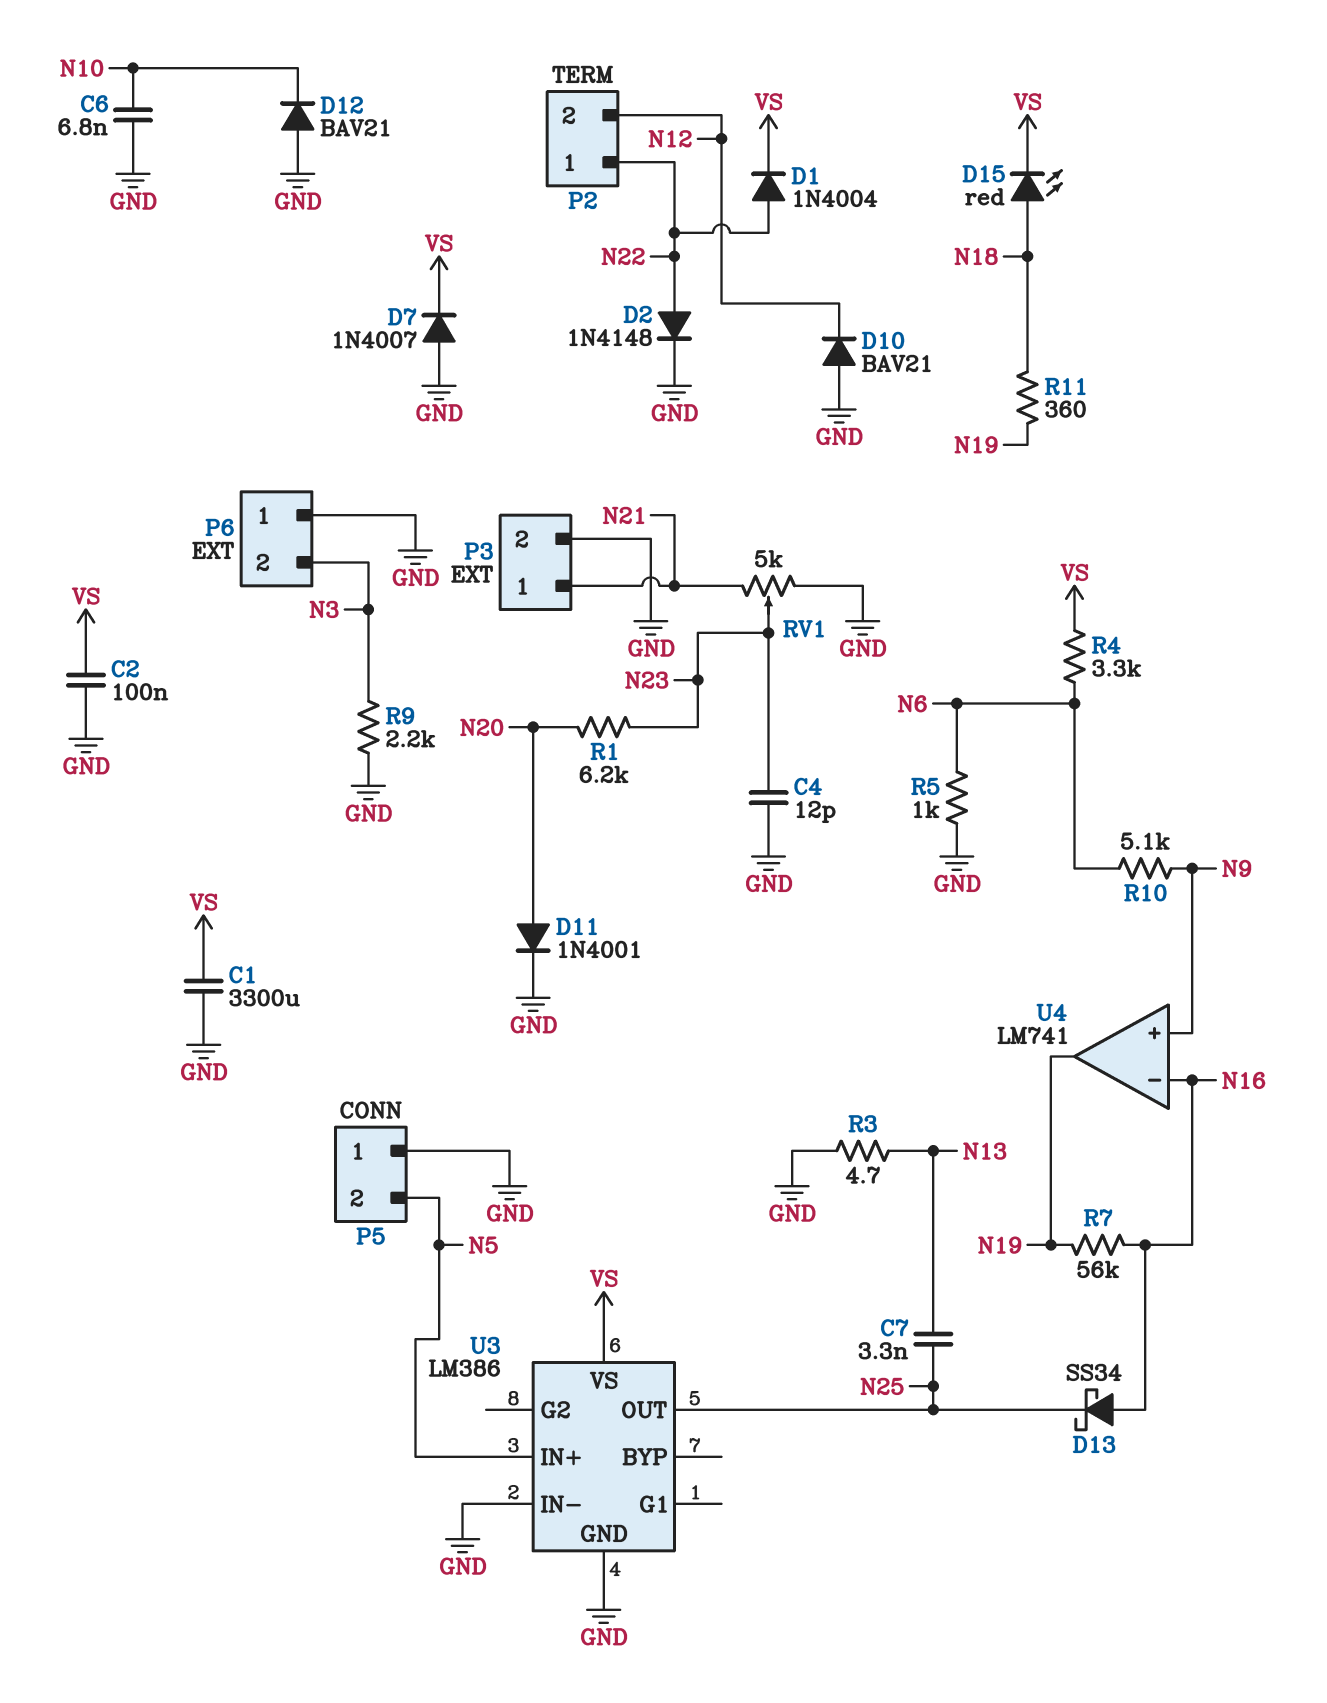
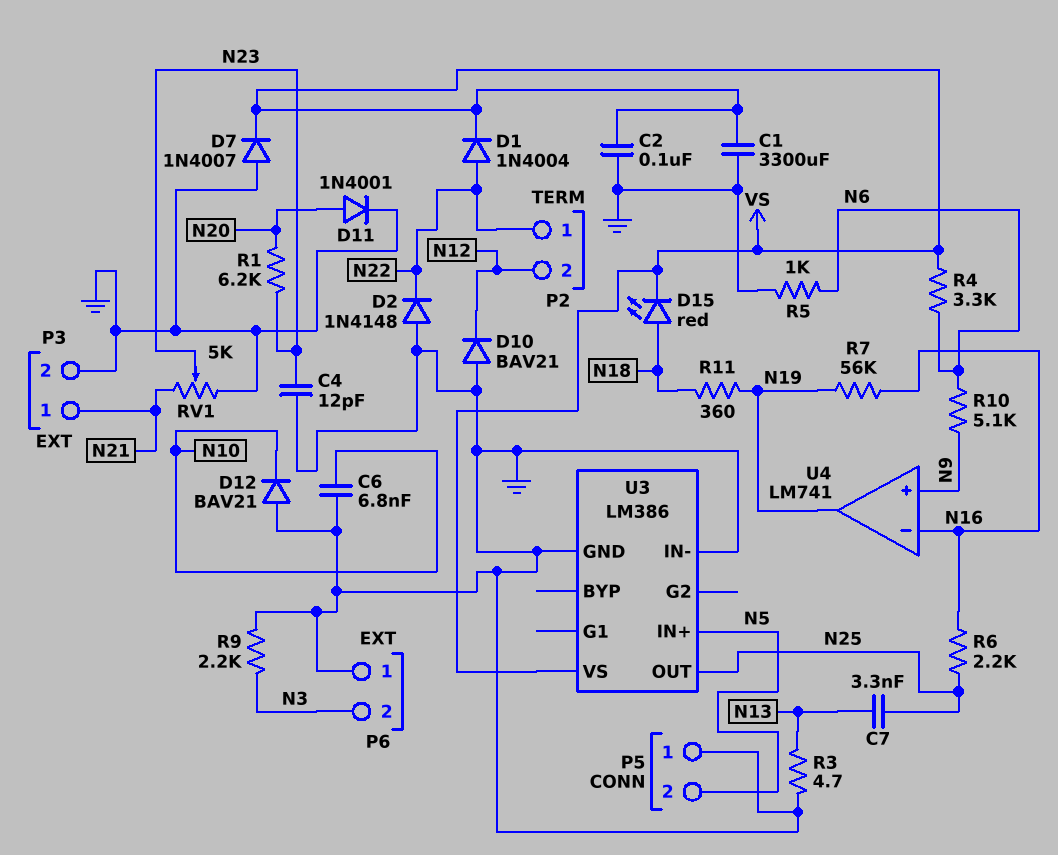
D2: diode 1N4148 (A N22, K GND) -> diode 1N4148 (A GND, K N22)
D13: schottky SS34 (A N16, K N25) -> none
R6: none -> 2.2k (N16, N25)

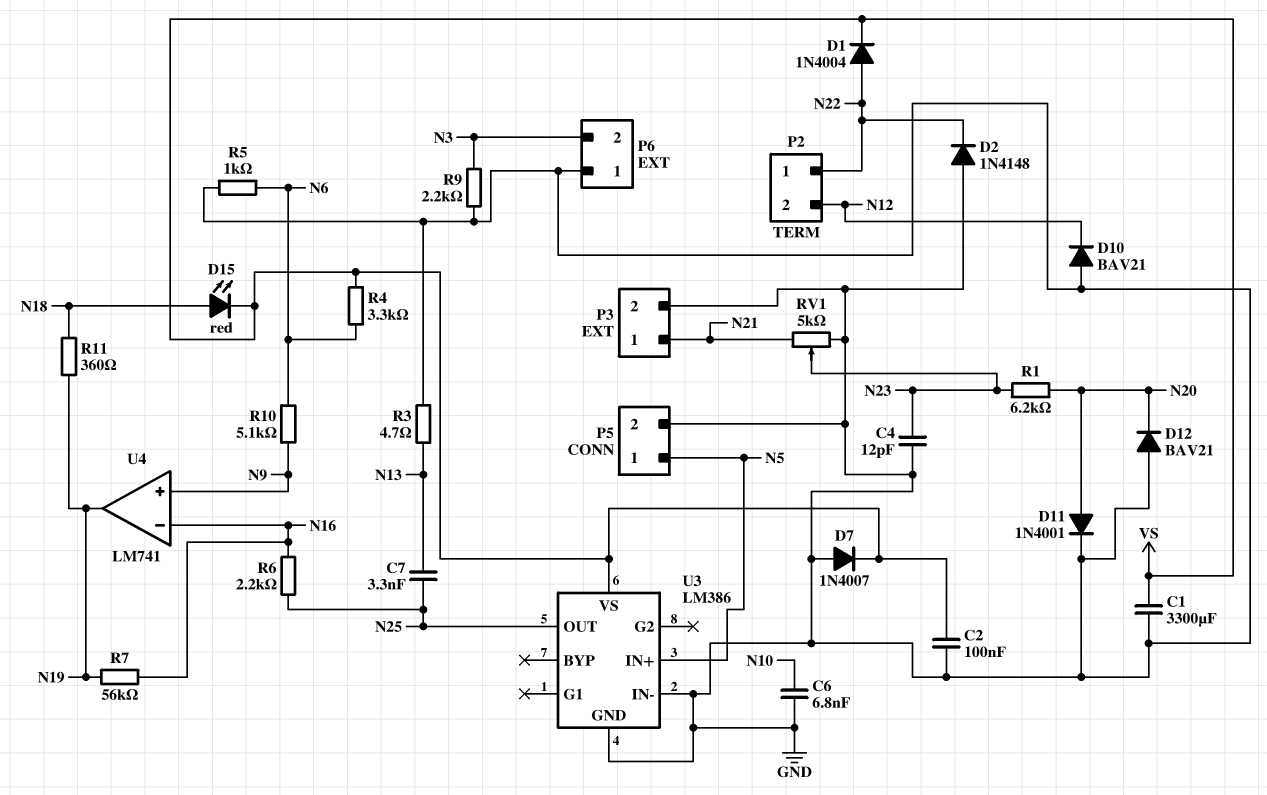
D12: diode BAV21 (A GND, K N10) -> diode BAV21 (A GND, K N20)
P5 pin 1: GND -> N5
P5 pin 2: N5 -> GND

